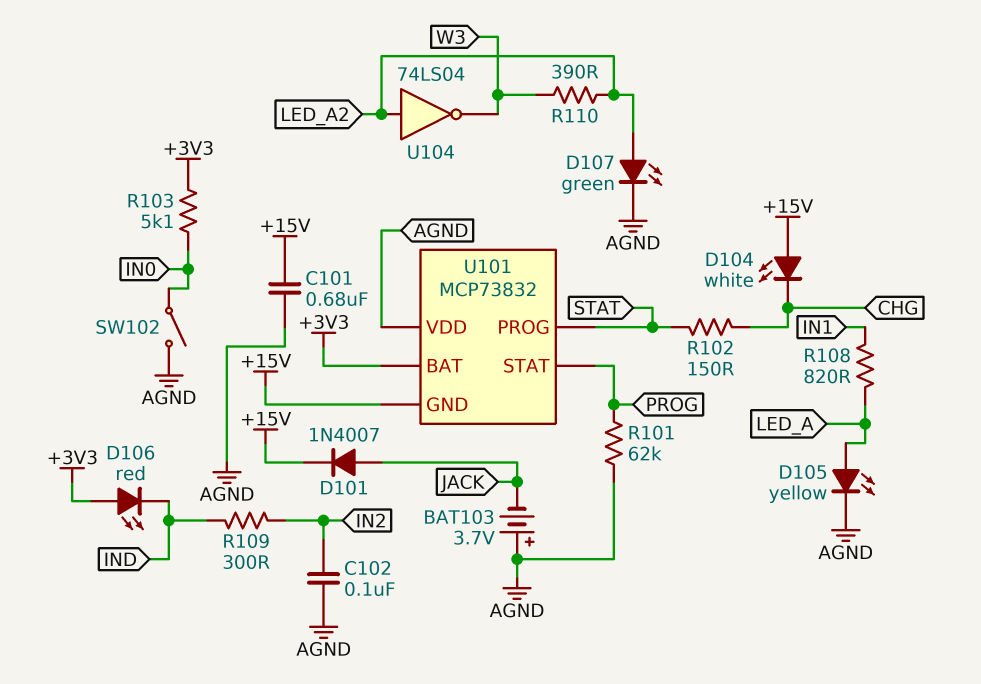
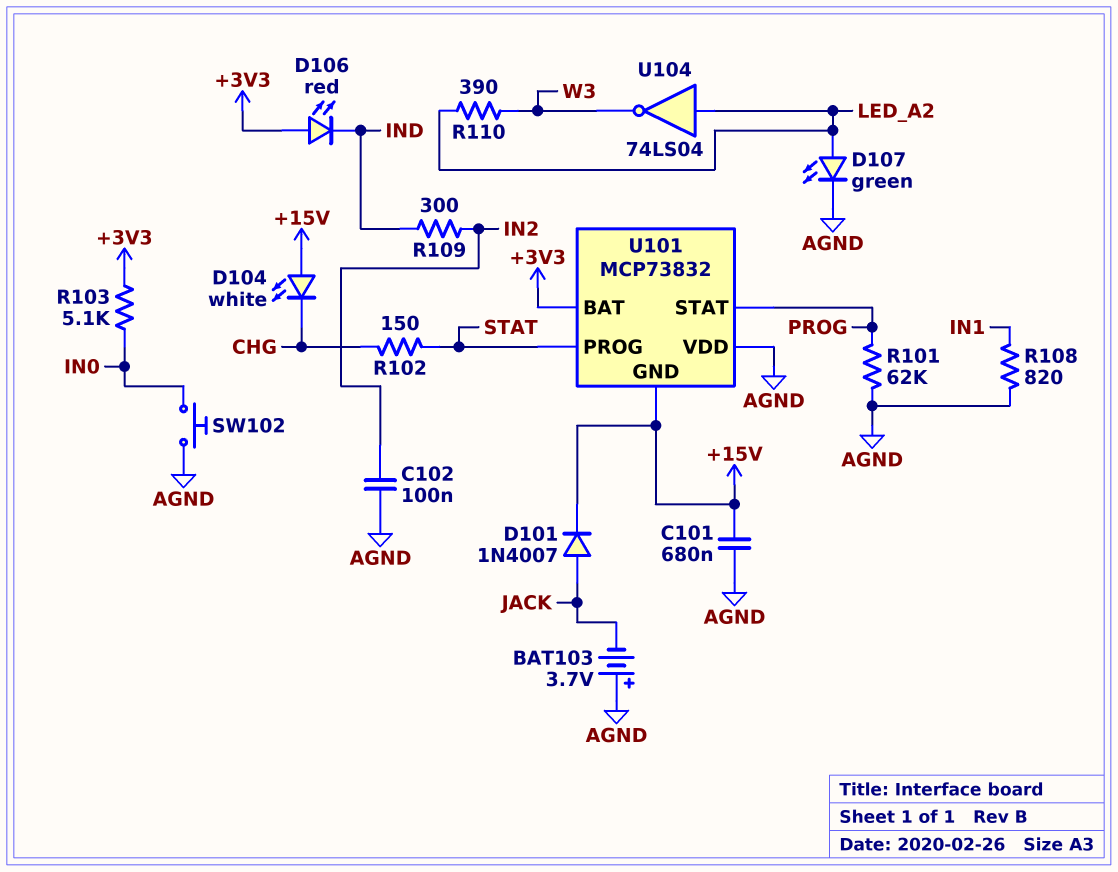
D105: LED yellow (A LED_A, K AGND) -> none
R108: 820 (IN1, LED_A) -> 820 (AGND, IN1)
SW102: switch (AGND, IN0) -> button (AGND, IN0)

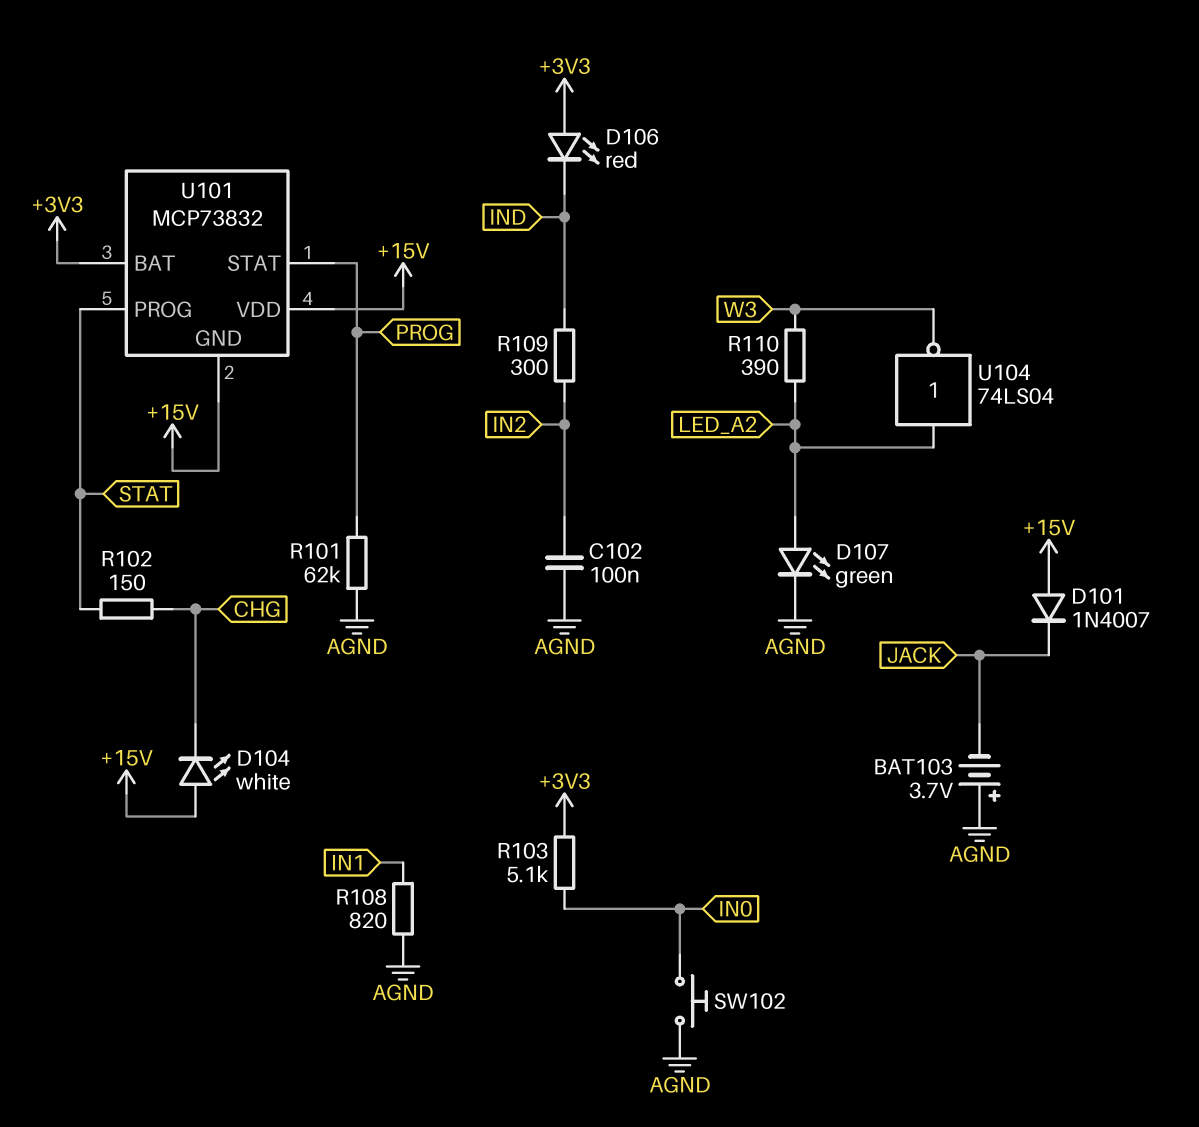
C101: 680nF (+15V, AGND) -> none
D101: diode 1N4007 (A JACK, K +15V) -> diode 1N4007 (A +15V, K JACK)
U101 pin VDD: AGND -> +15V

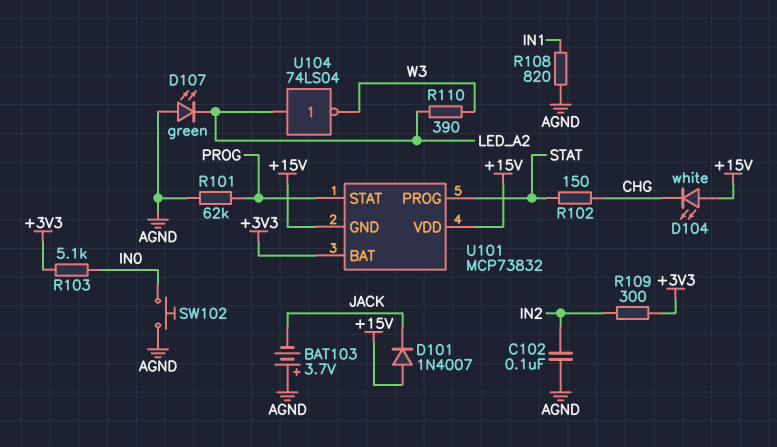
D106: LED red (A +3V3, K IND) -> none
D107: LED green (A LED_A2, K AGND) -> LED green (A AGND, K LED_A2)
R109: 300 (IN2, IND) -> 300 (+3V3, IN2)

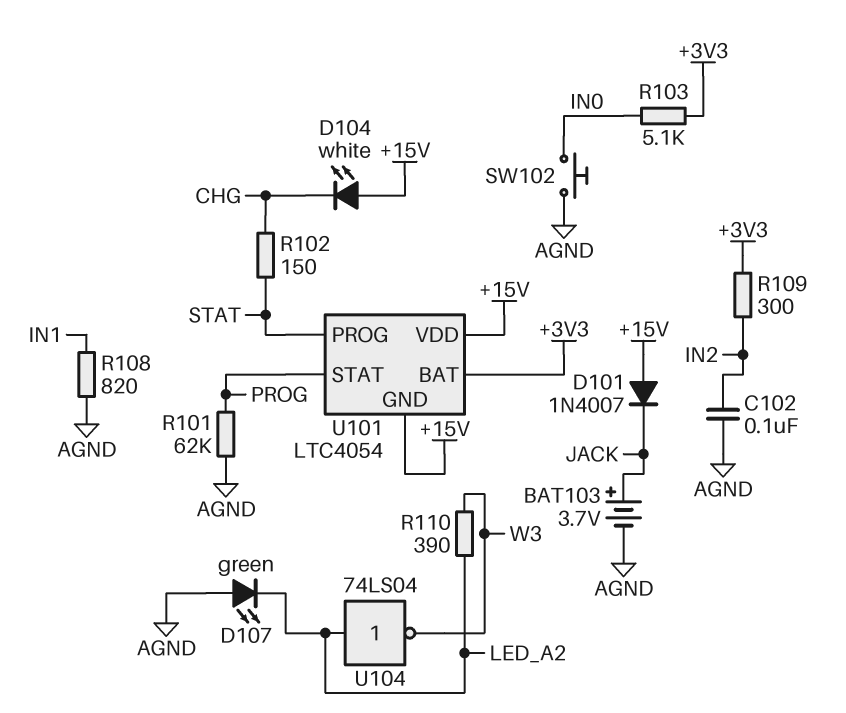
BAT103: 3.7V (plus AGND, minus JACK) -> 3.7V (plus JACK, minus AGND)
U101: MCP73832 -> LTC4054

